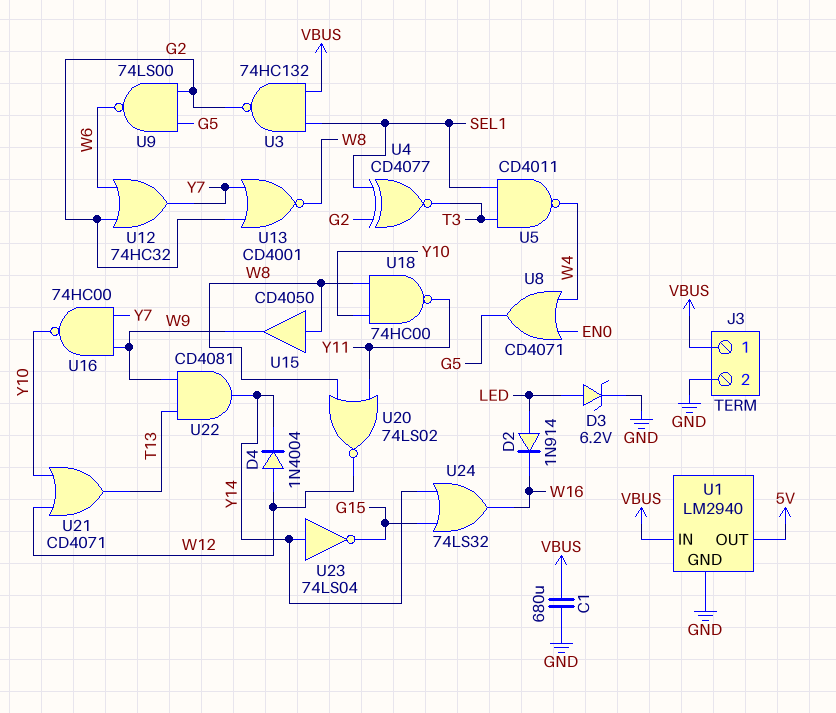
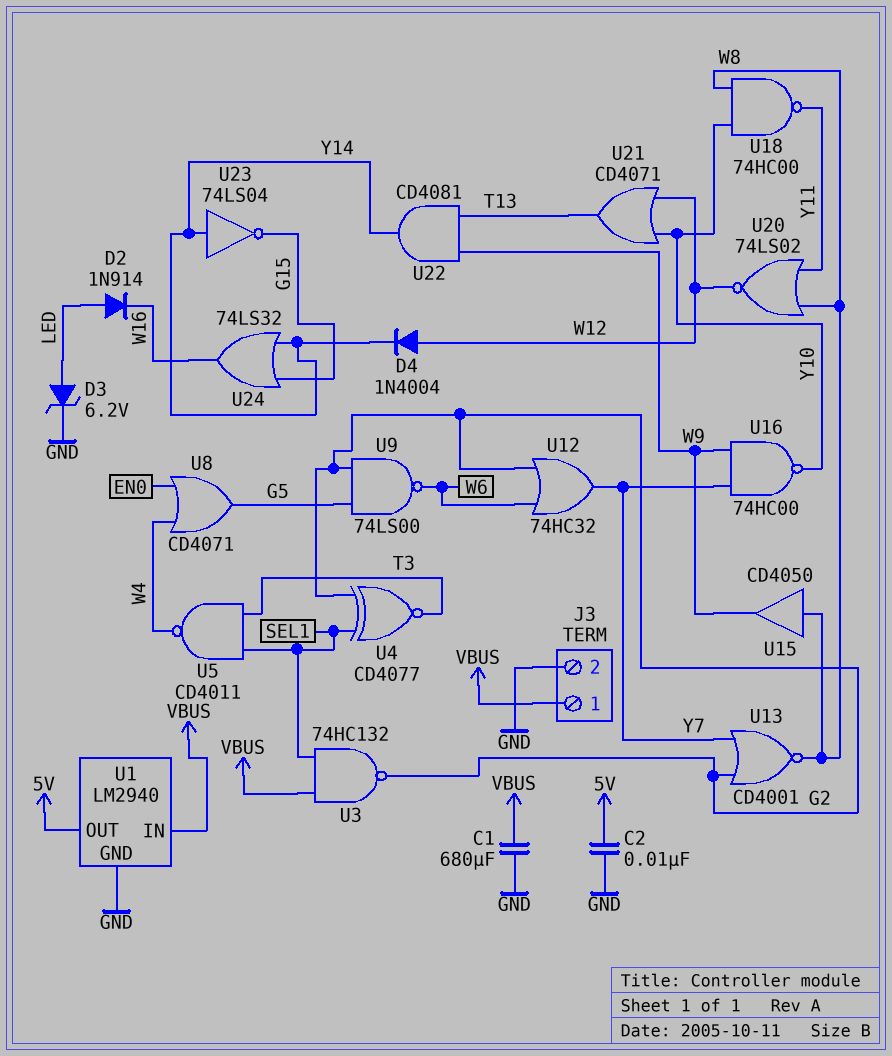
C2: none -> 10nF (5V, GND)

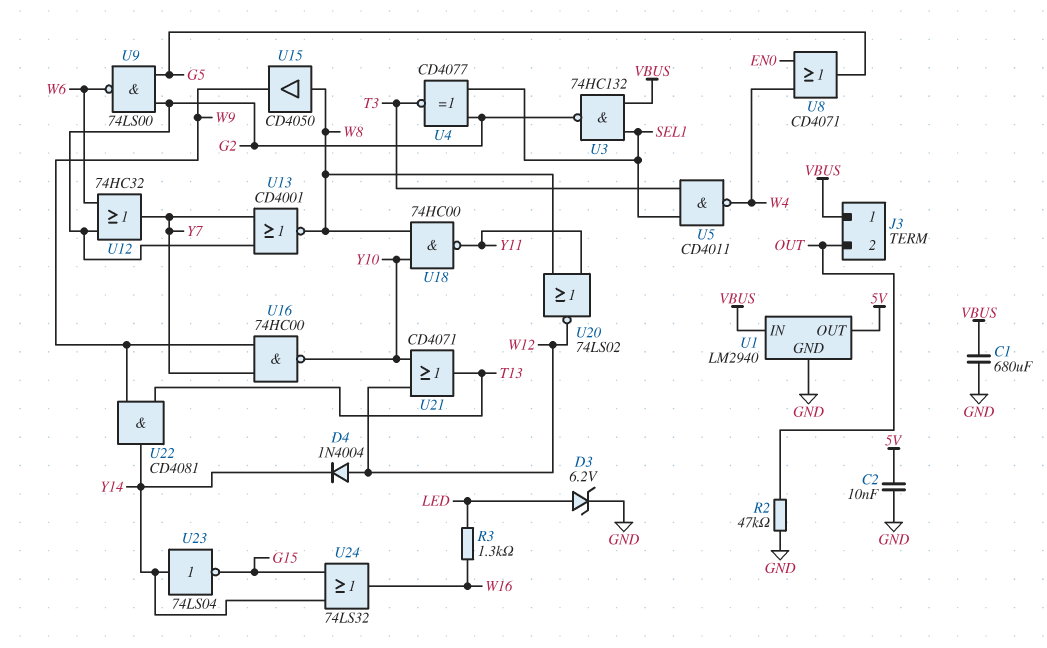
D2: diode 1N914 (A LED, K W16) -> none
J3 pin 2: GND -> OUT
R2: none -> 47k (GND, OUT)
R3: none -> 1.3k (LED, W16)

